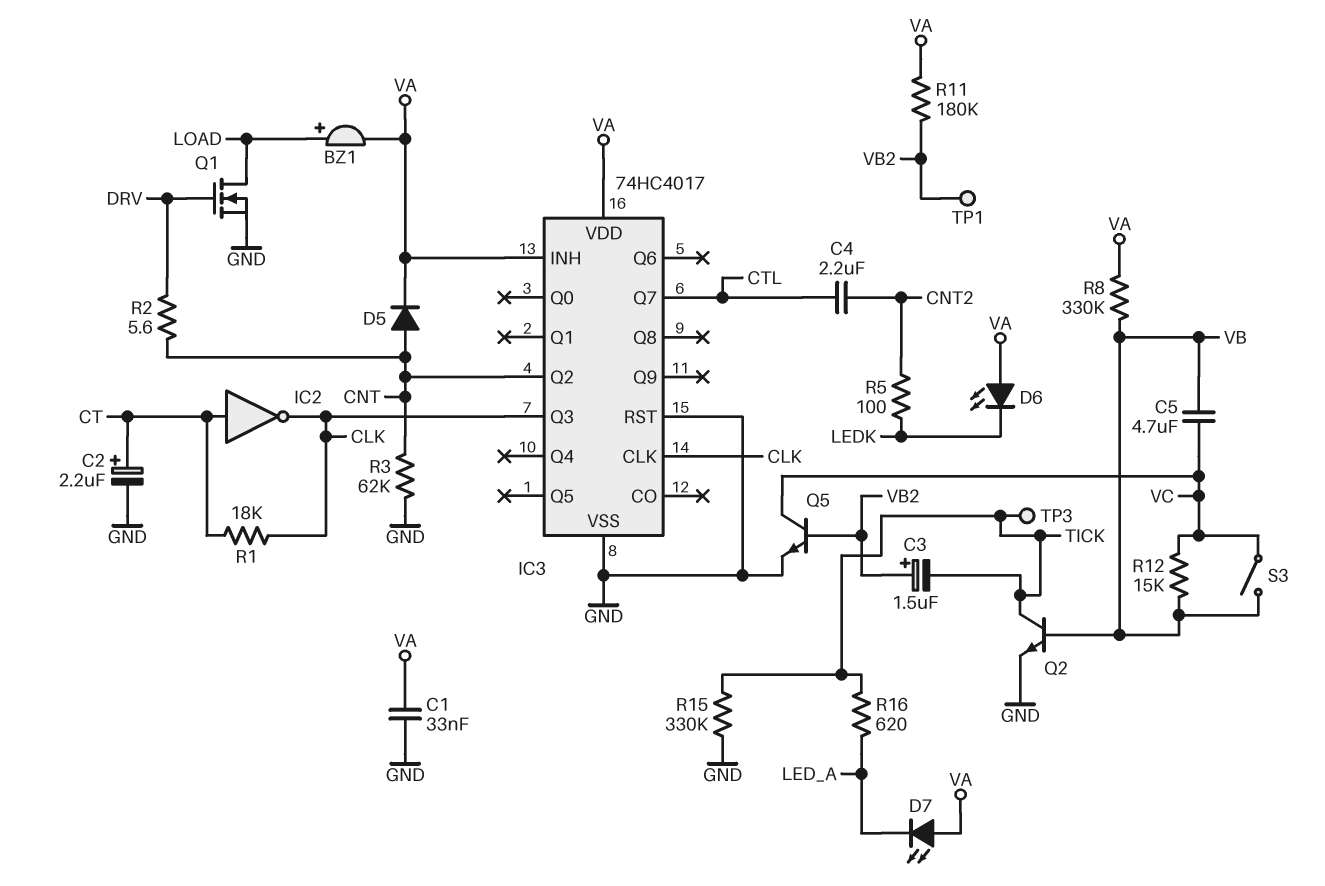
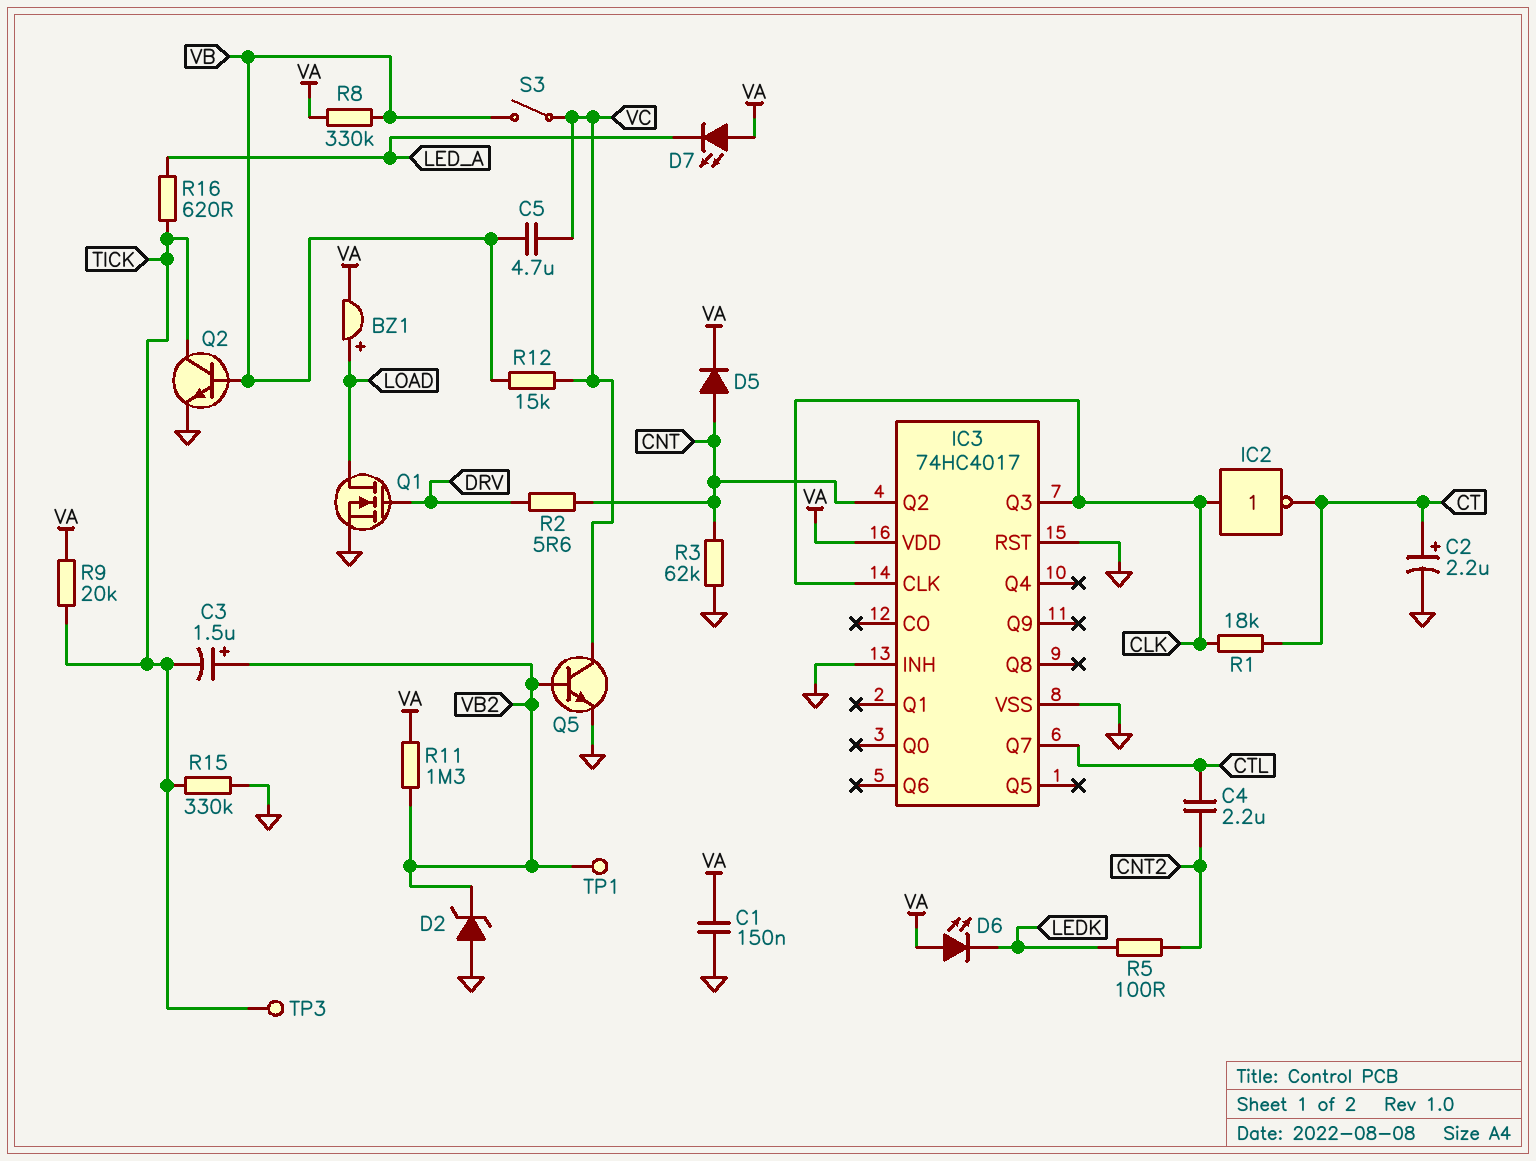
C1: 33nF (GND, VA) -> 150nF (GND, VA)
D2: none -> zener (A GND, K VB2)
IC2: NOT (in CT, out CLK) -> NOT (in CLK, out CT)
IC3 pin INH: VA -> GND
R9: none -> 20k (TICK, VA)
R11: 180k (VA, VB2) -> 1.3M (VA, VB2)

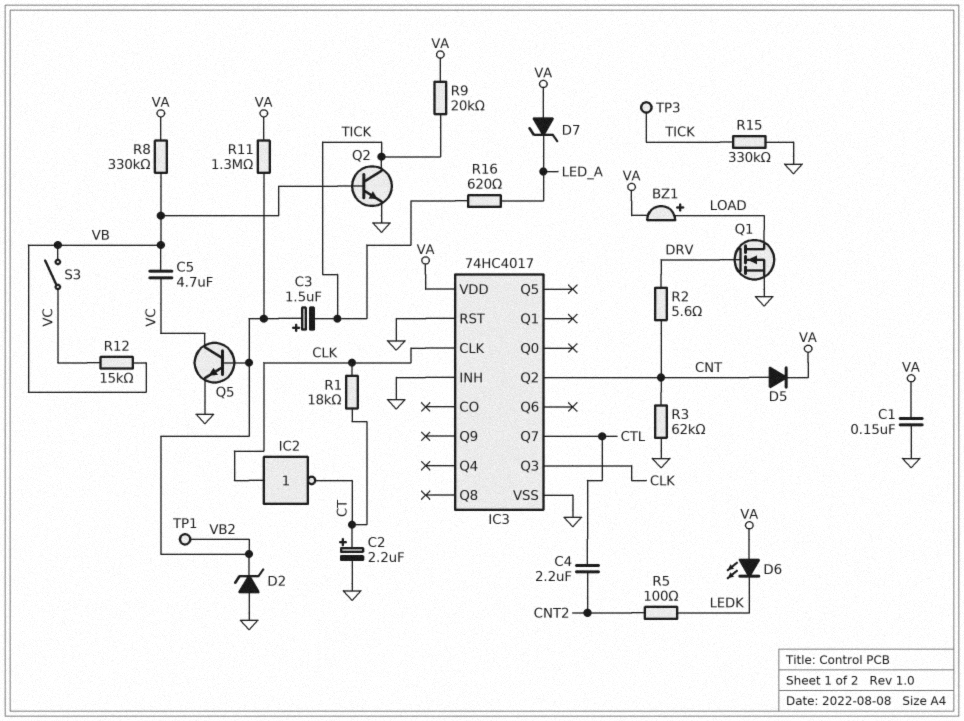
D7: LED (A VA, K LED_A) -> zener (A VA, K LED_A)

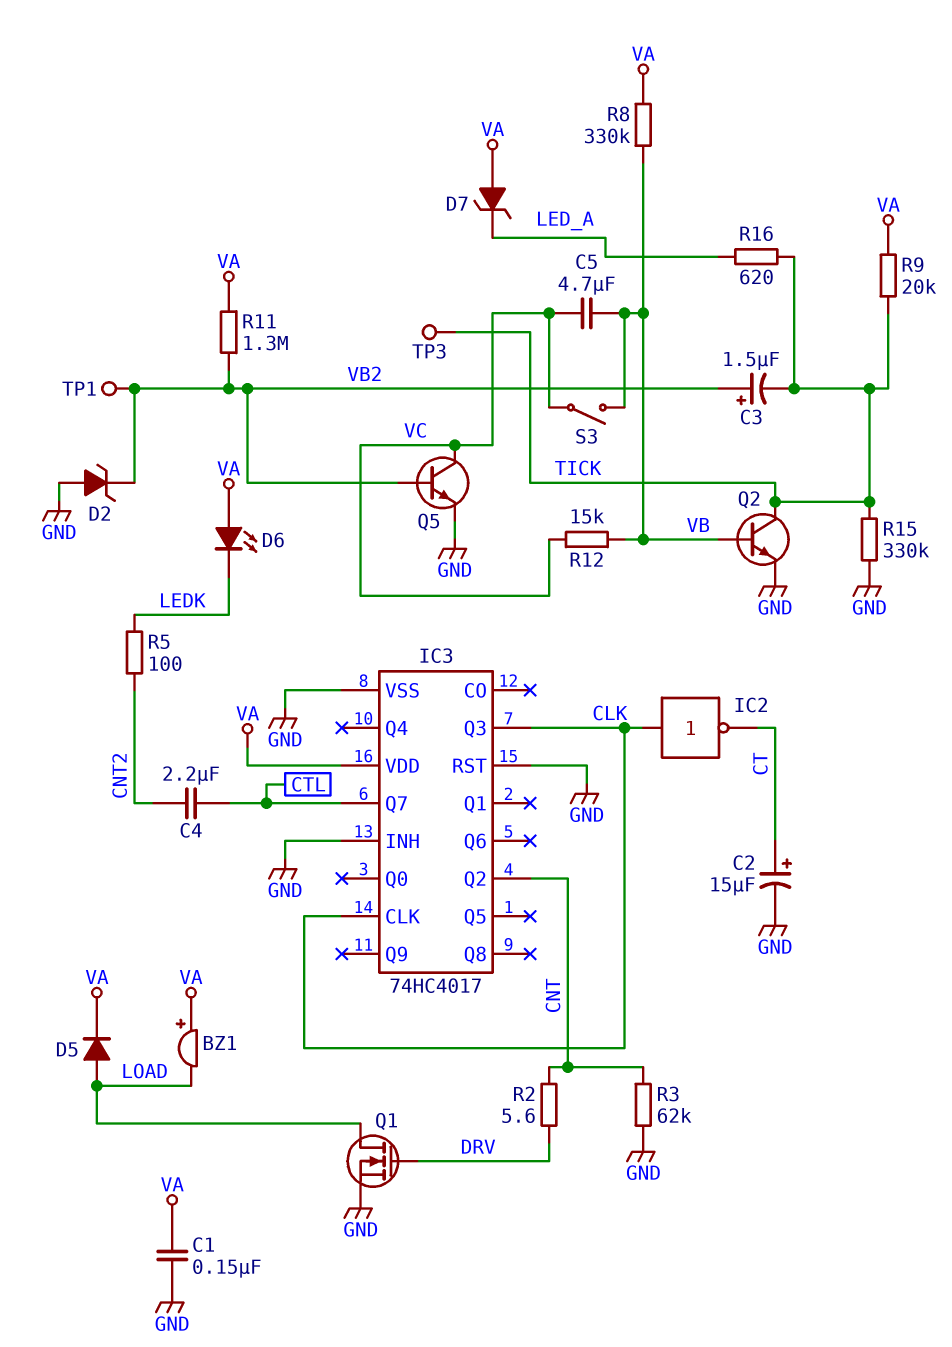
BZ1: buzzer (plus LOAD, minus VA) -> buzzer (plus VA, minus LOAD)
C2: 2.2uF (plus CT, minus GND) -> 15uF (plus CT, minus GND)
D5: diode (A CNT, K VA) -> diode (A LOAD, K VA)
R1: 18k (CLK, CT) -> none

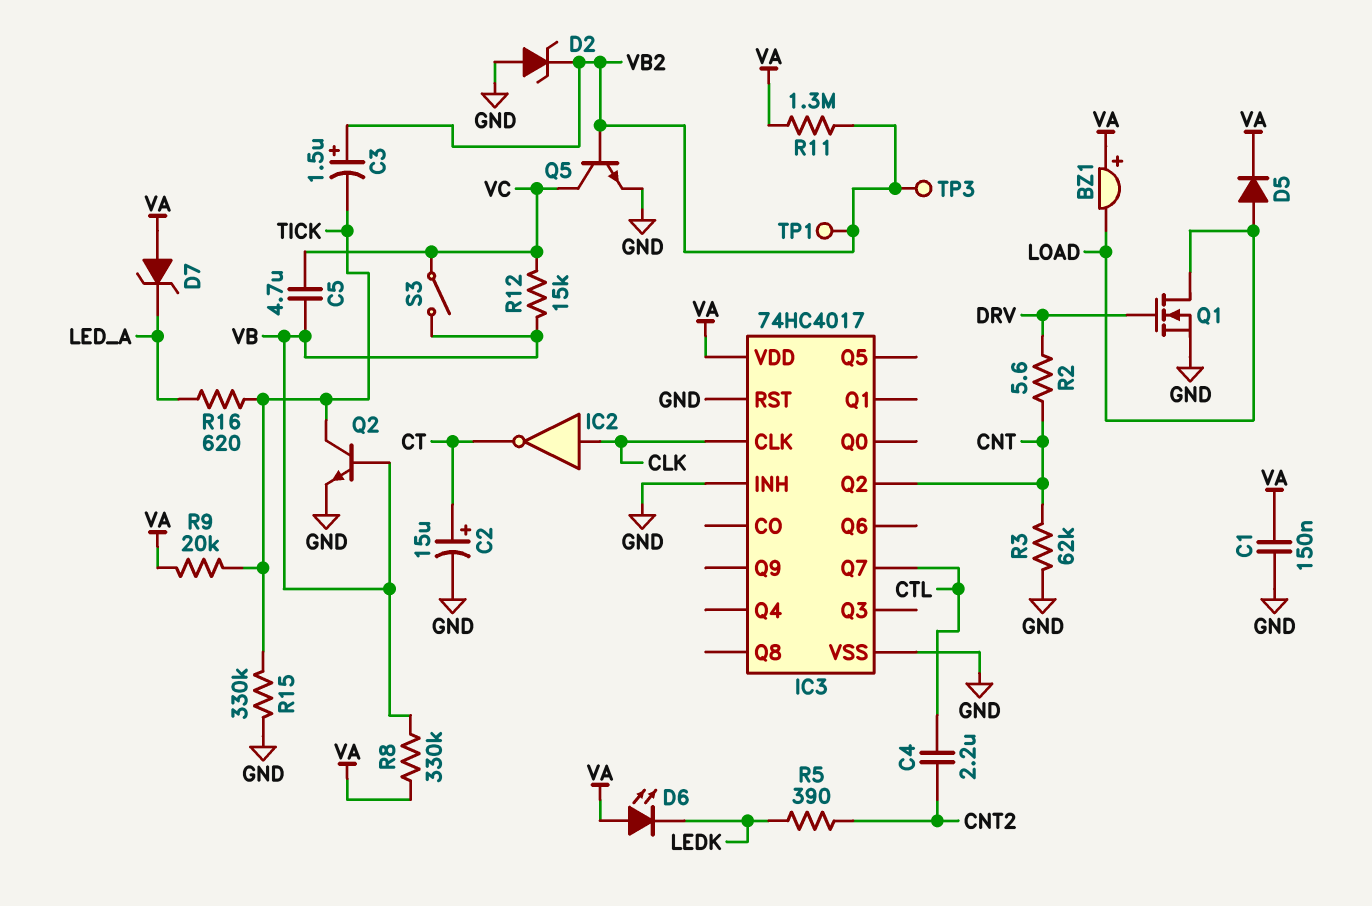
IC3 pin Q3: CLK -> none
R5: 100 (CNT2, LEDK) -> 390 (CNT2, LEDK)
TP3: test point (TICK) -> test point (VB2)

